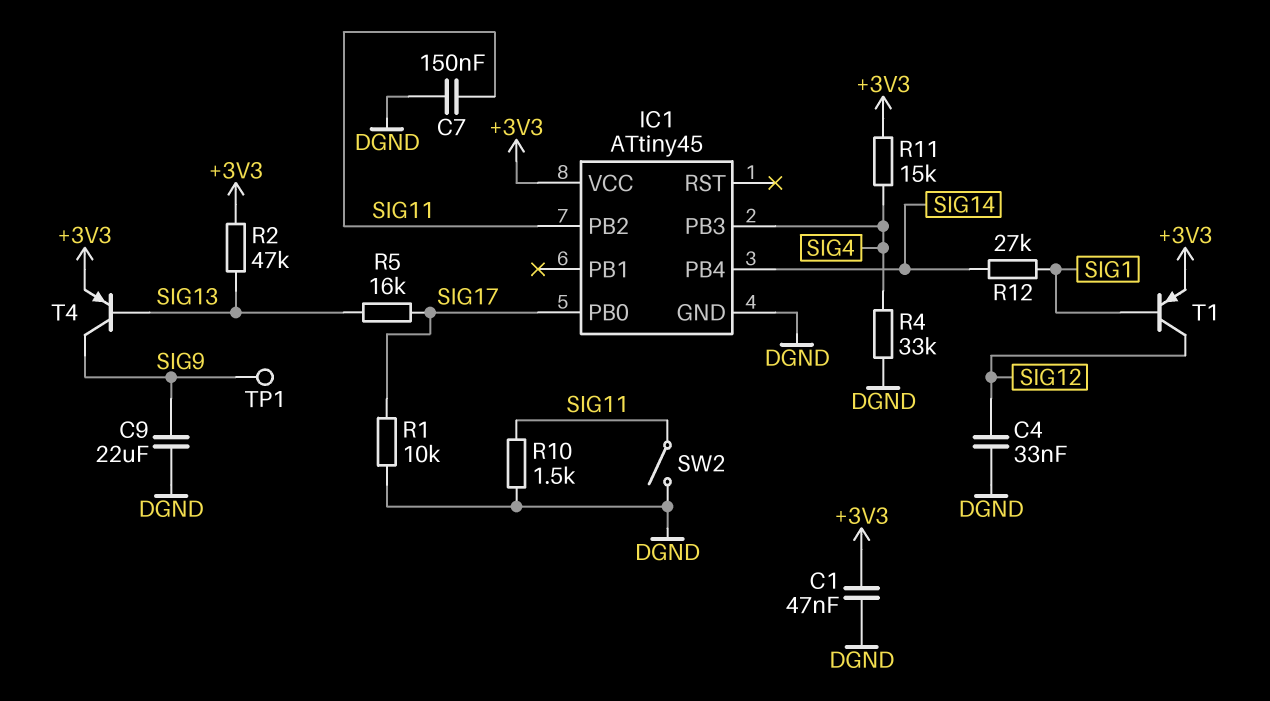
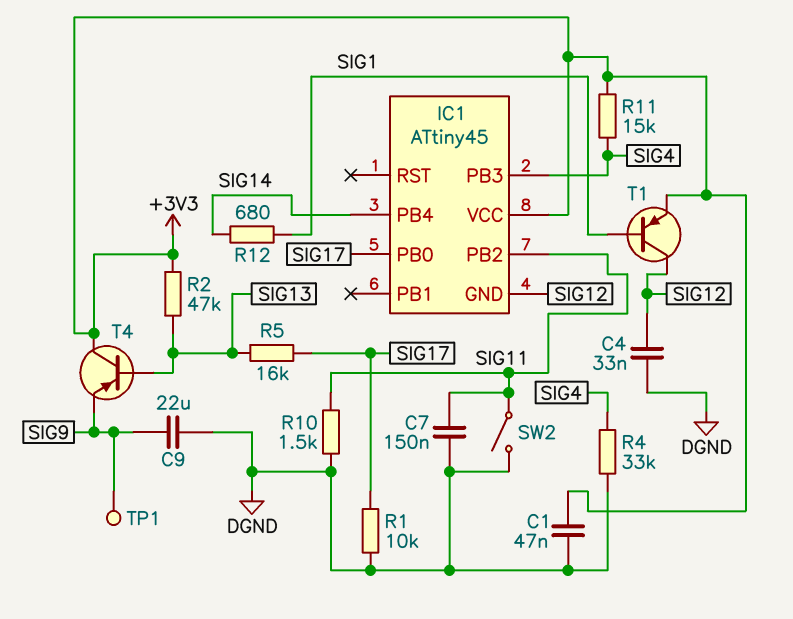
IC1 pin GND: DGND -> SIG12
R12: 27k (SIG1, SIG14) -> 680 (SIG1, SIG14)
T4: PNP (B SIG13, C SIG9, E +3V3) -> PNP (B SIG13, C +3V3, E SIG9)

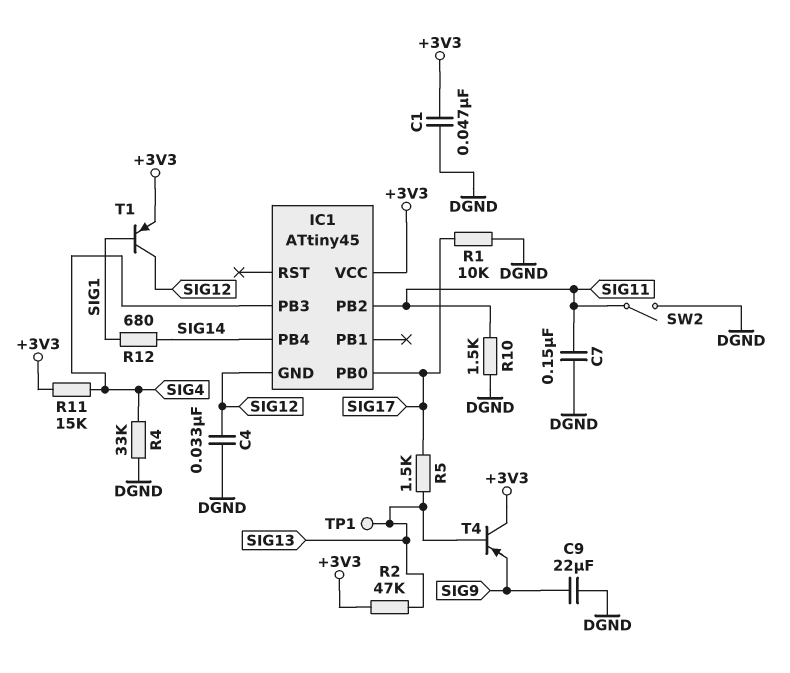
R5: 16k (SIG13, SIG17) -> 1.5k (SIG13, SIG17)
TP1: test point (SIG9) -> test point (SIG13)

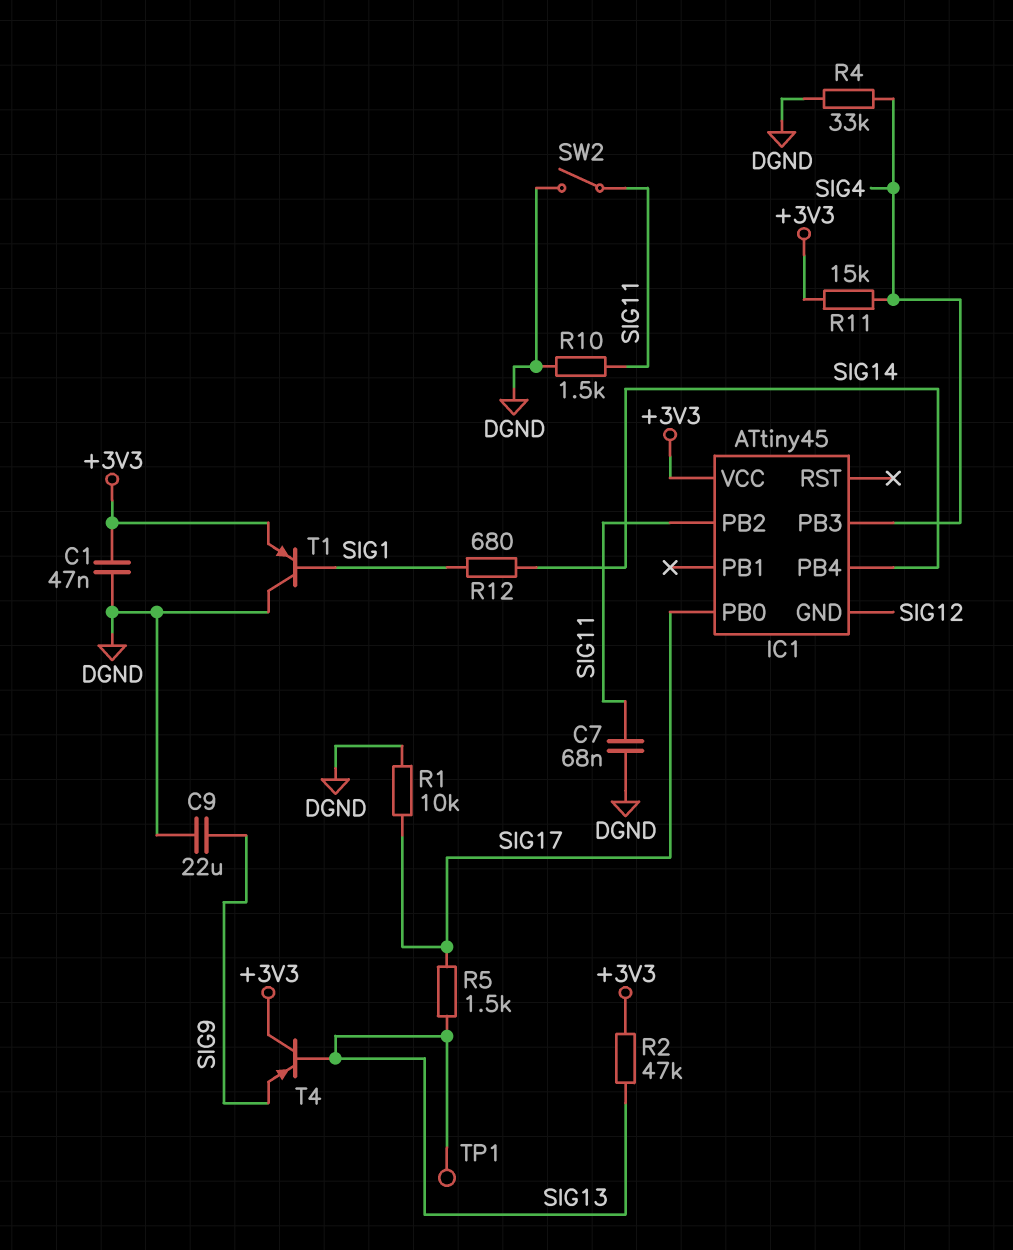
C4: 33nF (DGND, SIG12) -> none
C7: 150nF (DGND, SIG11) -> 68nF (DGND, SIG11)
T1: PNP (B SIG1, C SIG12, E +3V3) -> PNP (B SIG1, C DGND, E +3V3)

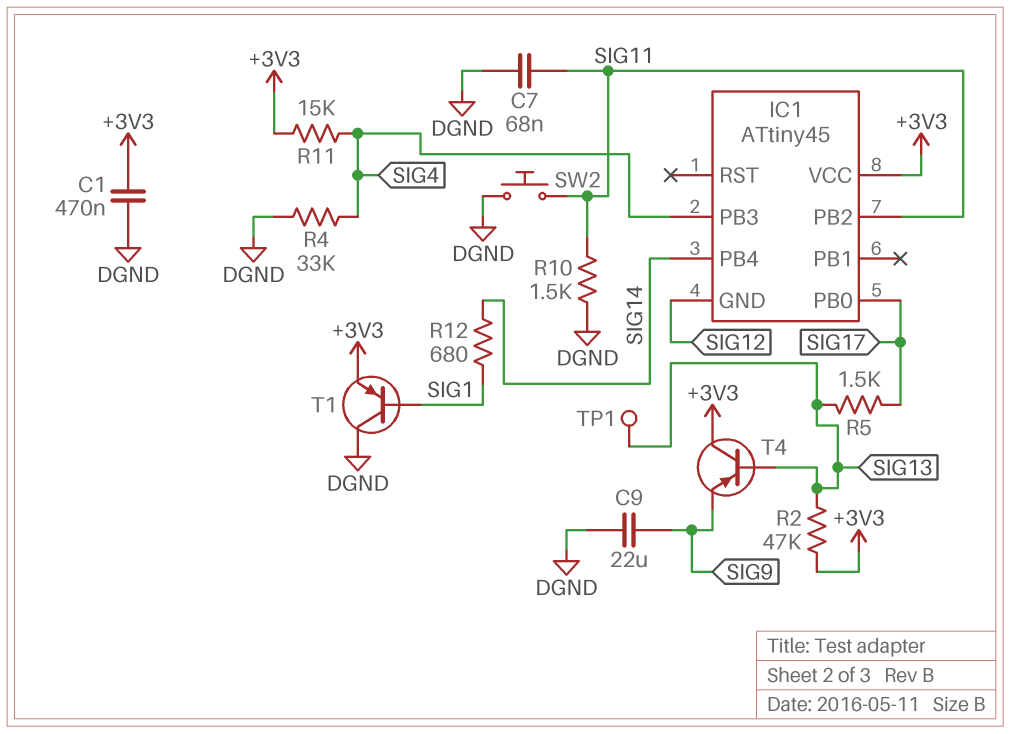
C1: 47nF (+3V3, DGND) -> 470nF (+3V3, DGND)
R1: 10k (DGND, SIG17) -> none
SW2: switch (DGND, SIG11) -> button (DGND, SIG11)

